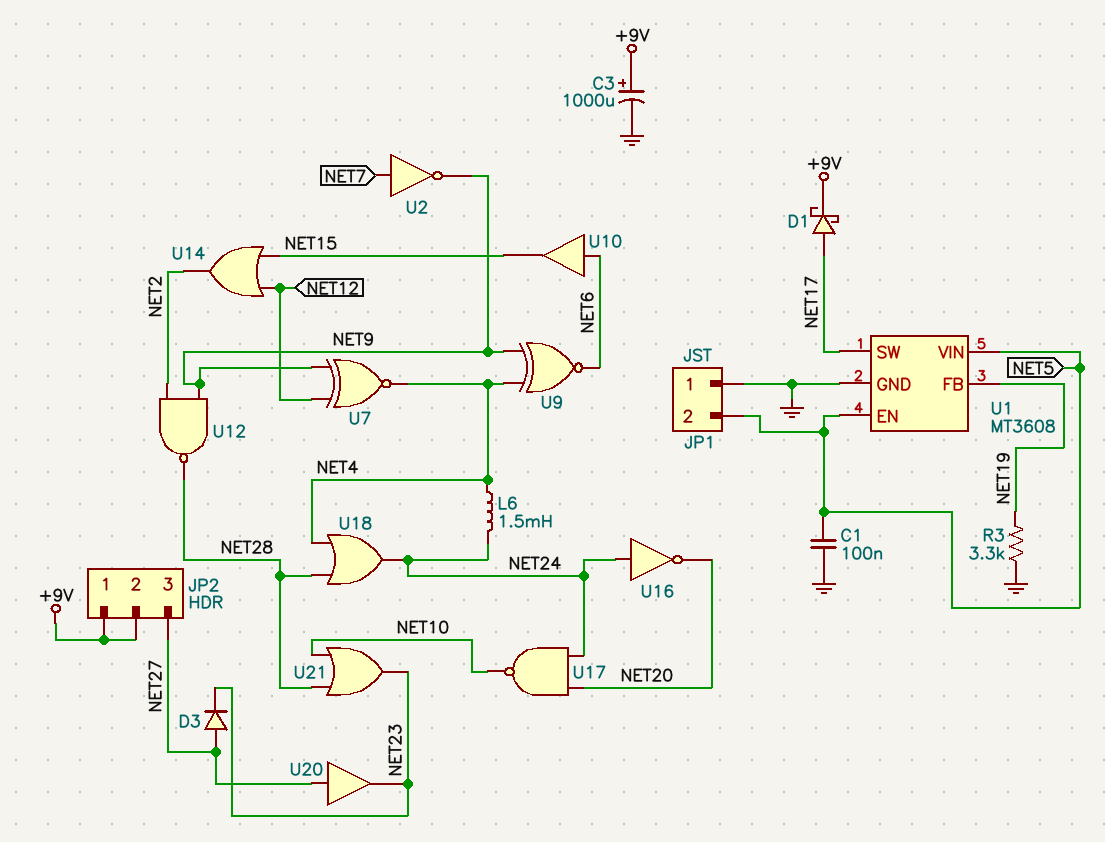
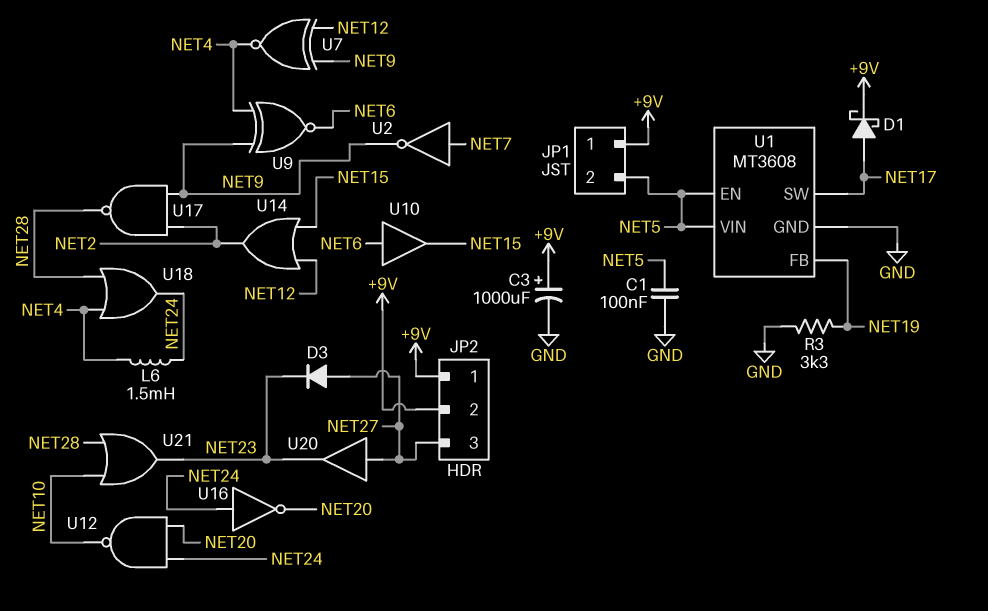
JP1 pin 1: GND -> +9V
U12: NAND (in NET2, in NET9, out NET28) -> NAND (in NET20, in NET24, out NET10)
U17: NAND (in NET20, in NET24, out NET10) -> NAND (in NET2, in NET9, out NET28)

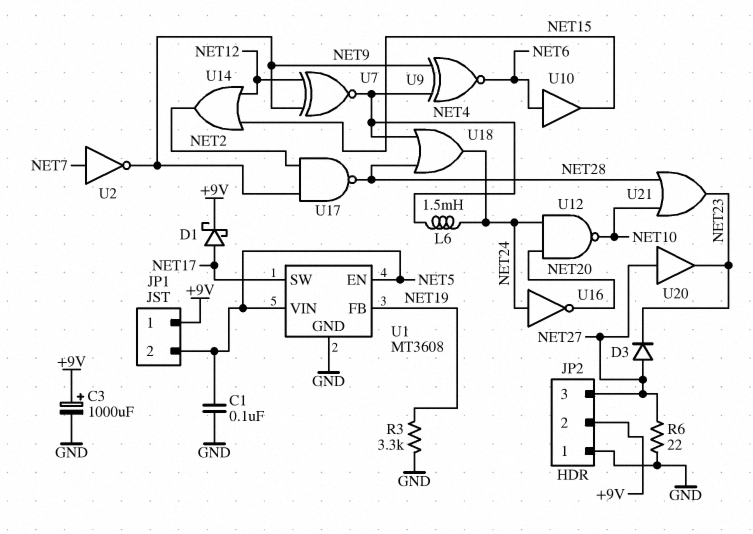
JP2 pin 1: +9V -> GND
R6: none -> 22 (GND, NET27)

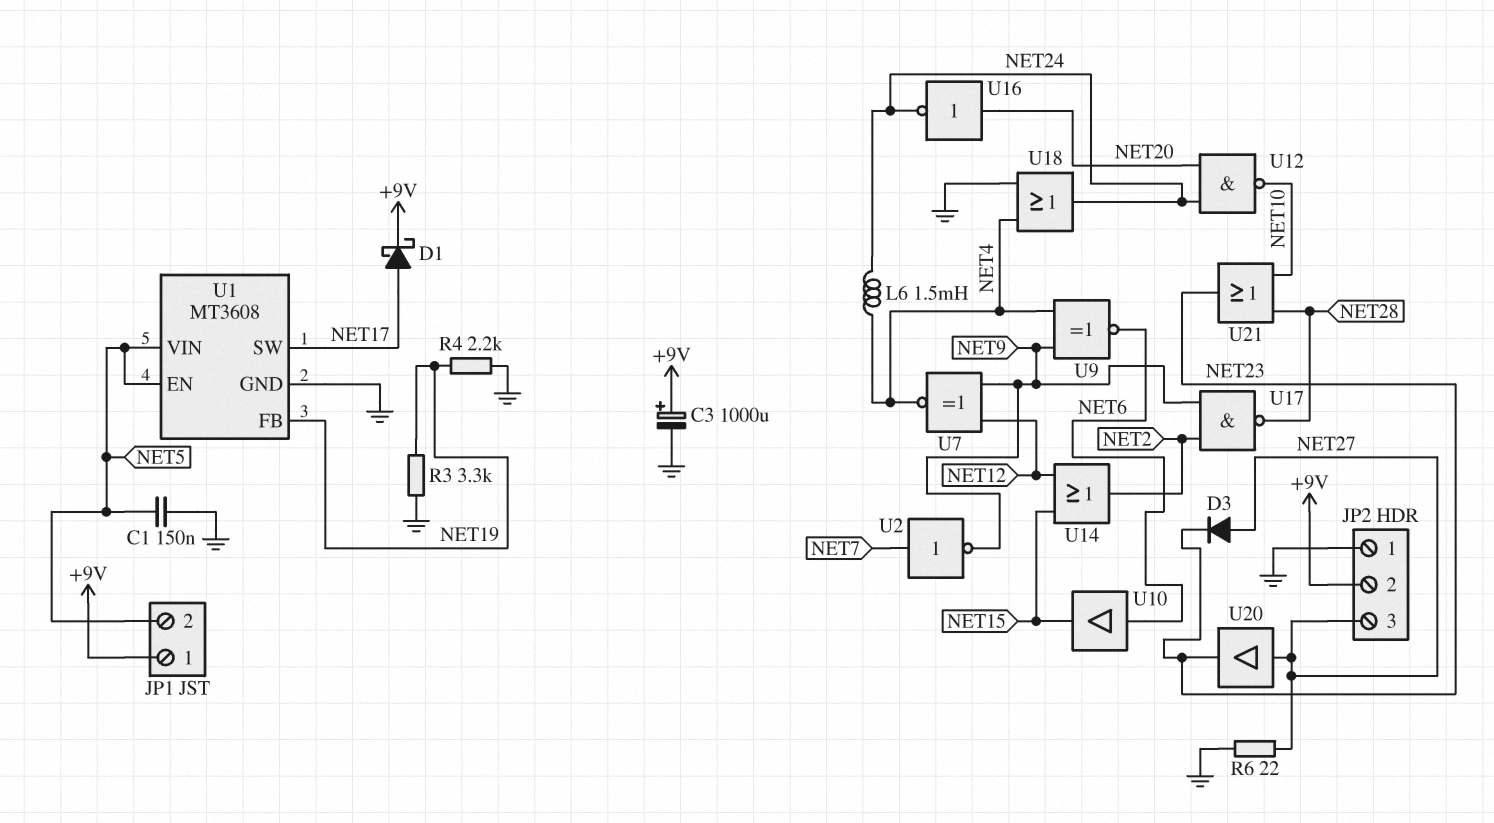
C1: 100nF (GND, NET5) -> 150nF (GND, NET5)
R4: none -> 2.2k (GND, NET19)
U16: NOT (in NET24, out NET20) -> NOT (in NET20, out NET24)
U18: OR (in NET4, in NET28, out NET24) -> OR (in GND, in NET4, out NET24)

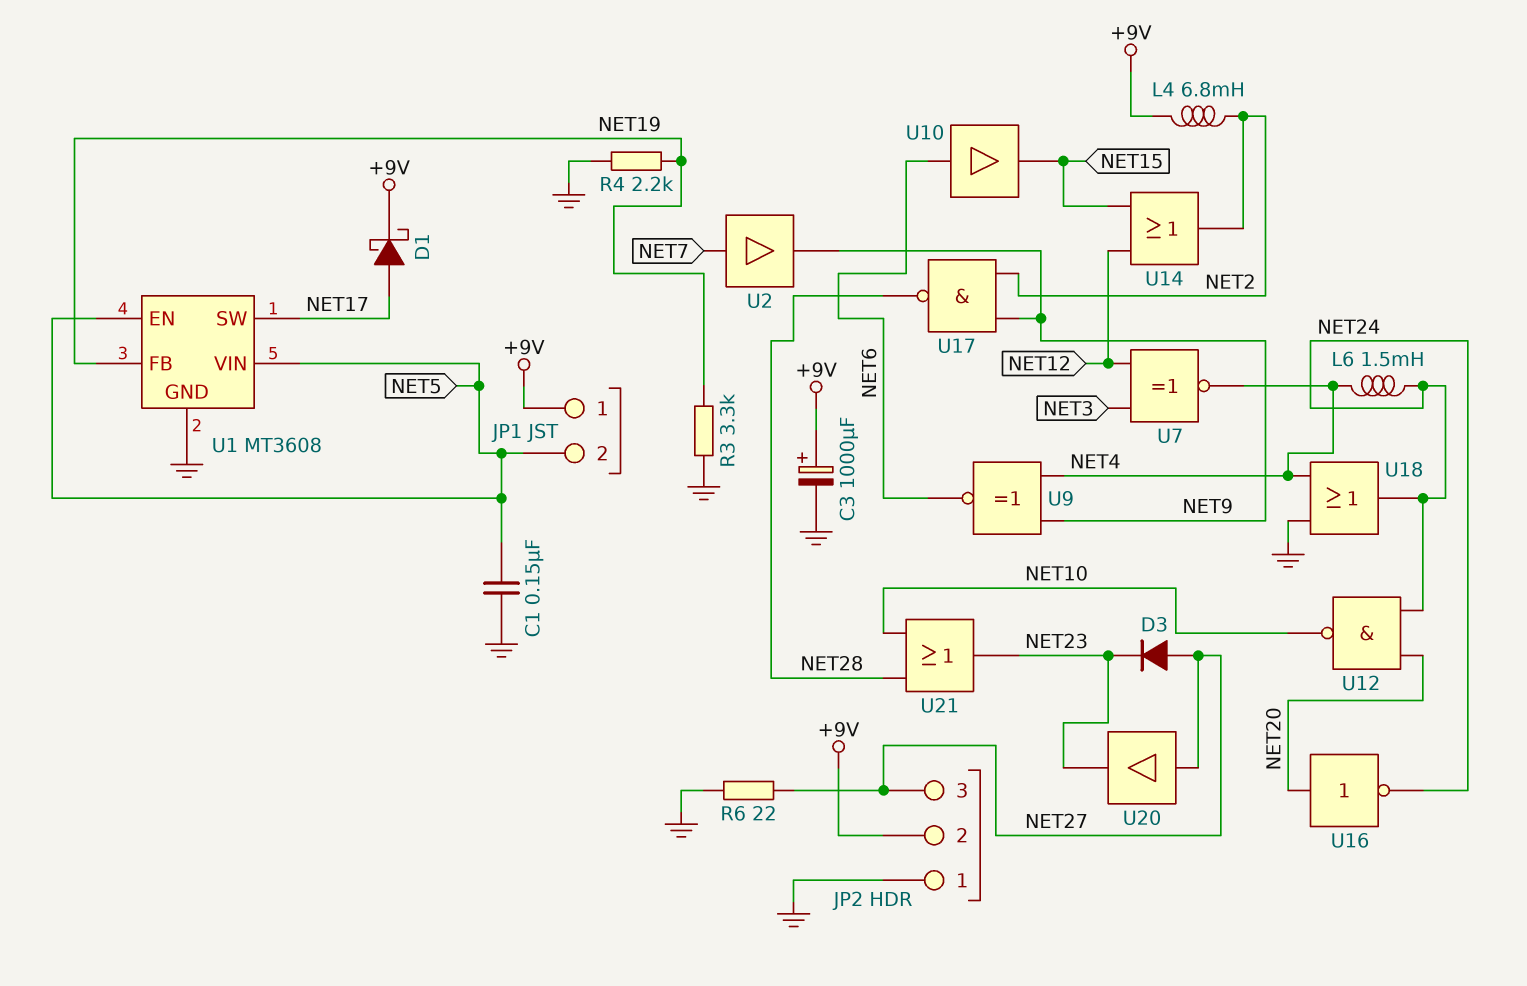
L4: none -> 6.8mH (+9V, NET2)
U2: NOT (in NET7, out NET9) -> buffer (in NET7, out NET9)
U7: XNOR (in NET9, in NET12, out NET4) -> XNOR (in NET3, in NET12, out NET4)

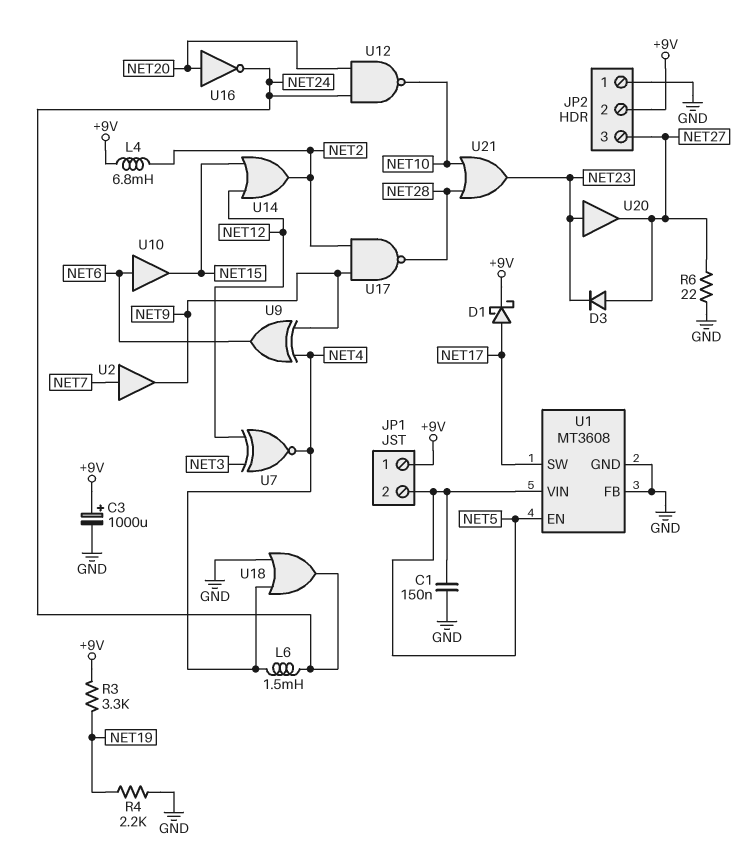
R3: 3.3k (GND, NET19) -> 3.3k (+9V, NET19)
U1 pin FB: NET19 -> GND
U9: XNOR (in NET4, in NET9, out NET6) -> XOR (in NET4, in NET9, out NET6)
U20: buffer (in NET27, out NET23) -> buffer (in NET23, out NET27)

